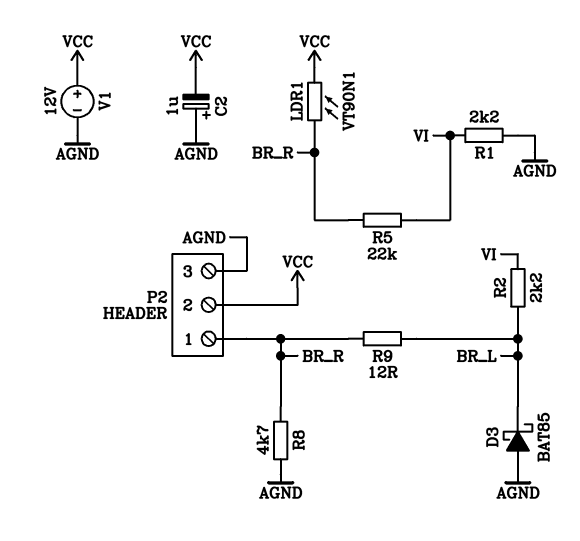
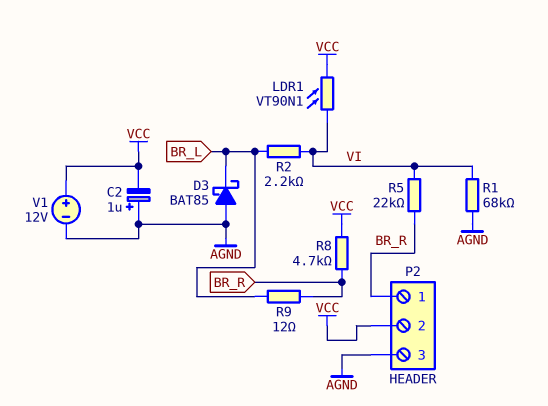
LDR1: VT90N1 (BR_R, VCC) -> VT90N1 (VCC, VI)
R1: 2.2k (AGND, VI) -> 68k (AGND, VI)
R8: 4.7k (AGND, BR_R) -> 4.7k (BR_R, VCC)

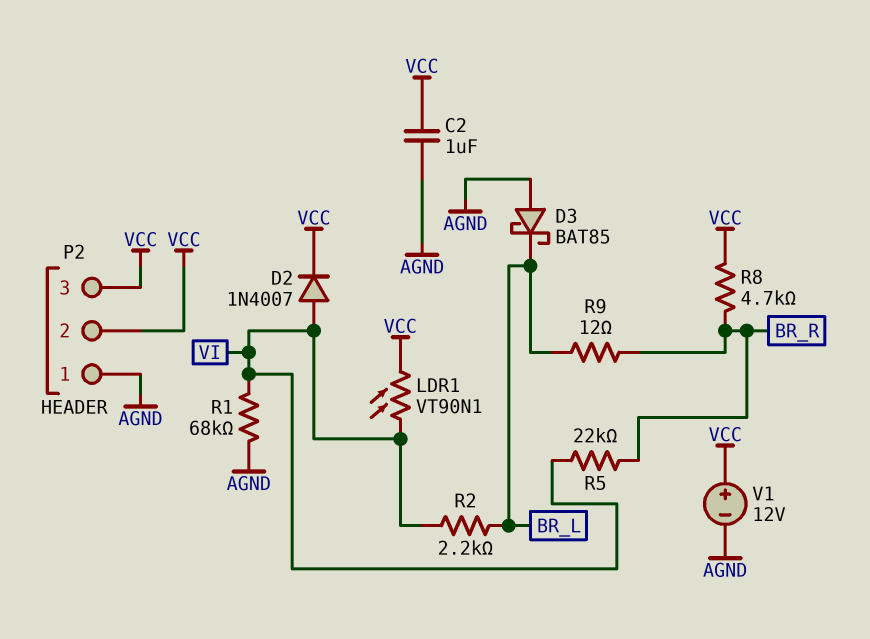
C2: 1uF (plus AGND, minus VCC) -> 1uF (AGND, VCC)
D2: none -> diode 1N4007 (A VI, K VCC)
P2 pin 1: BR_R -> AGND
P2 pin 3: AGND -> VCC

